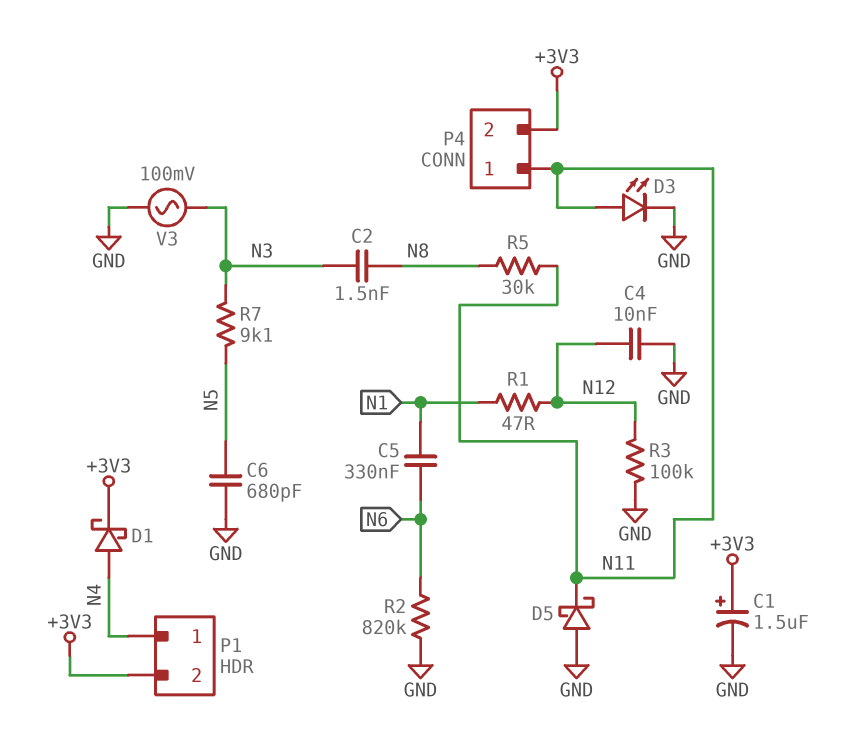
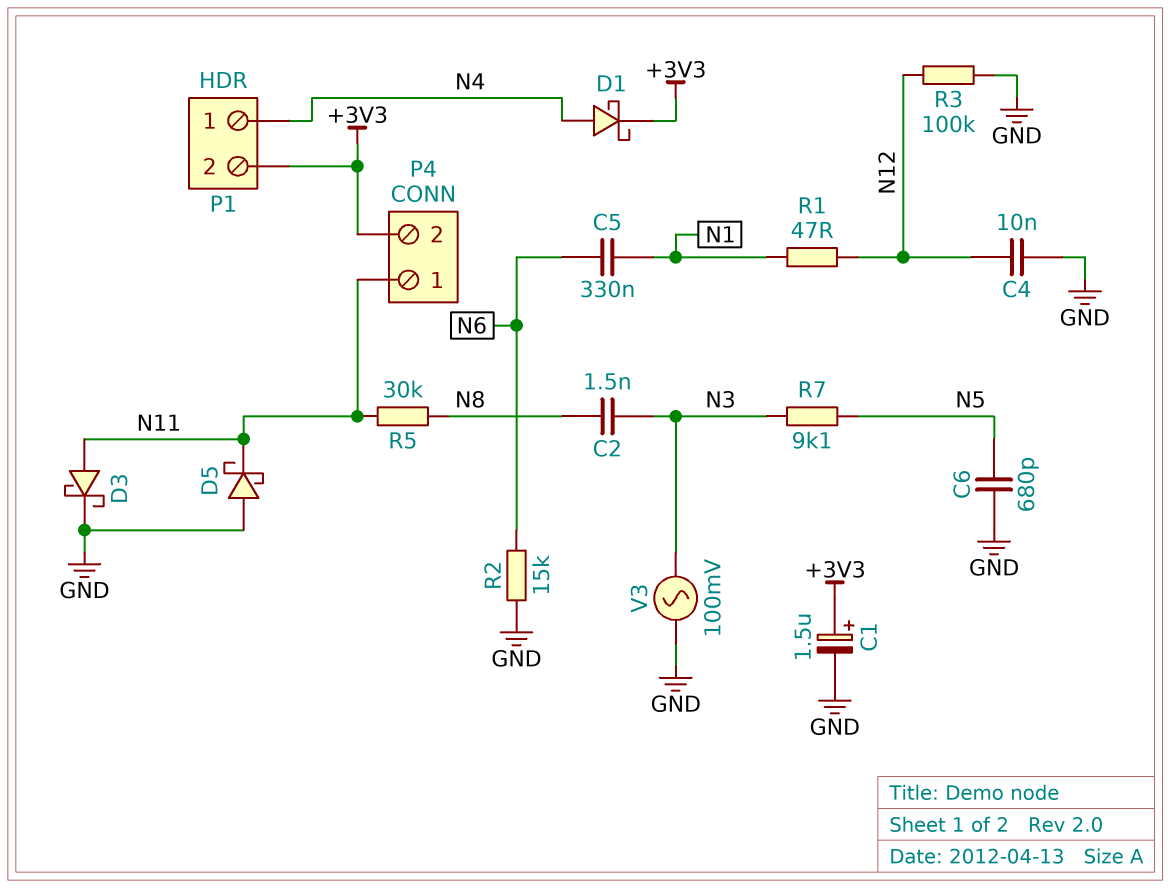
D3: LED (A N11, K GND) -> schottky (A N11, K GND)
R2: 820k (GND, N6) -> 15k (GND, N6)

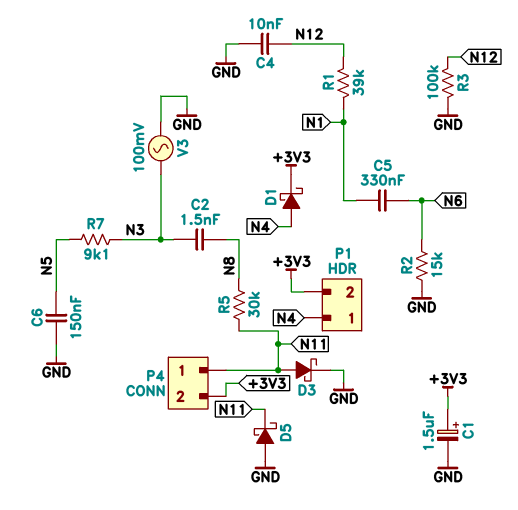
C6: 680pF (GND, N5) -> 150nF (GND, N5)
R1: 47 (N1, N12) -> 39k (N1, N12)

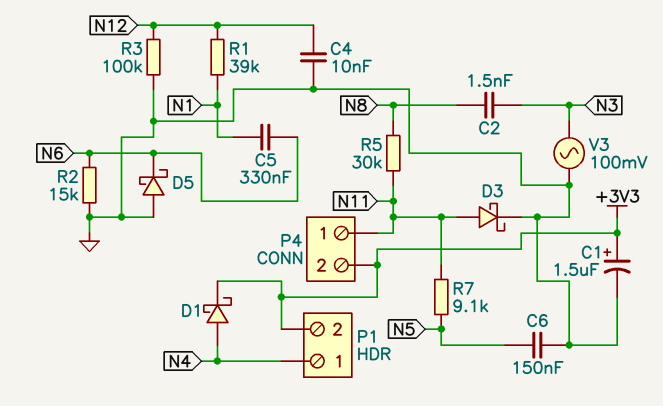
D5: schottky (A GND, K N11) -> schottky (A GND, K N6)
R7: 9.1k (N3, N5) -> 9.1k (N5, N11)

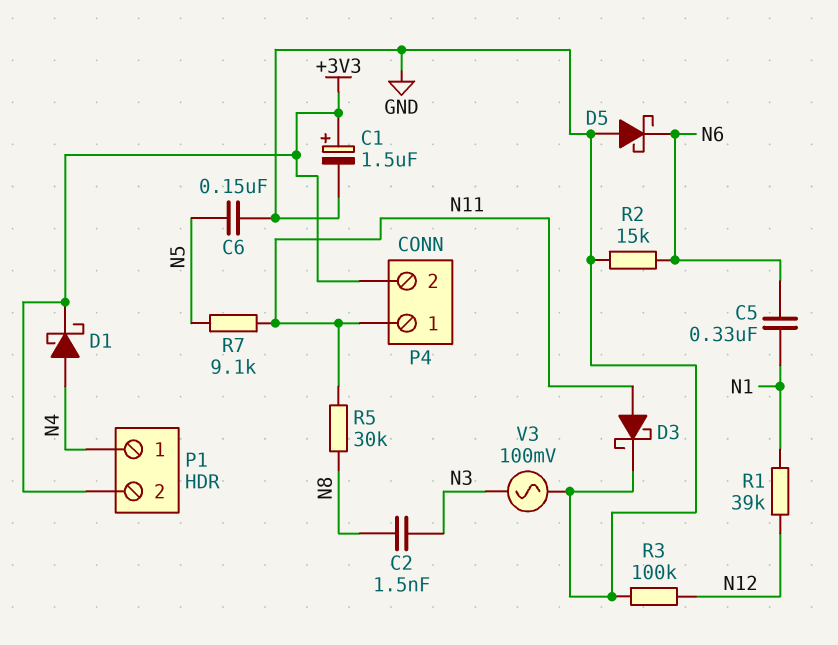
C4: 10nF (GND, N12) -> none

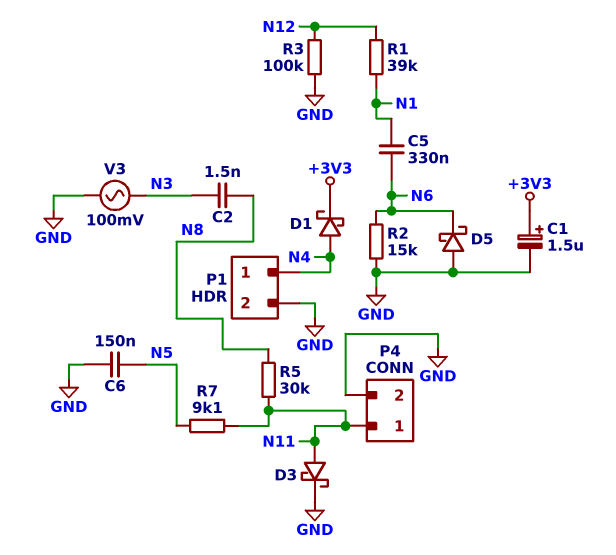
P1 pin 2: +3V3 -> GND
P4 pin 2: +3V3 -> GND

